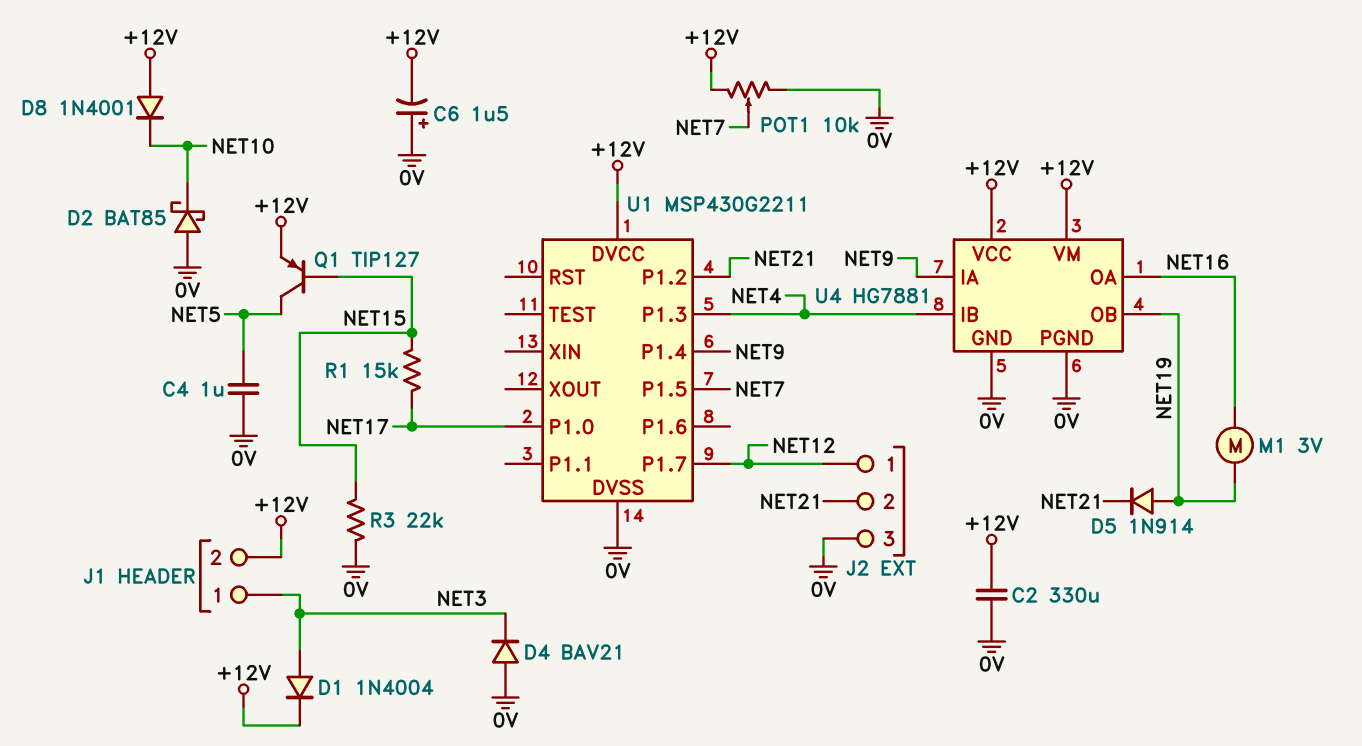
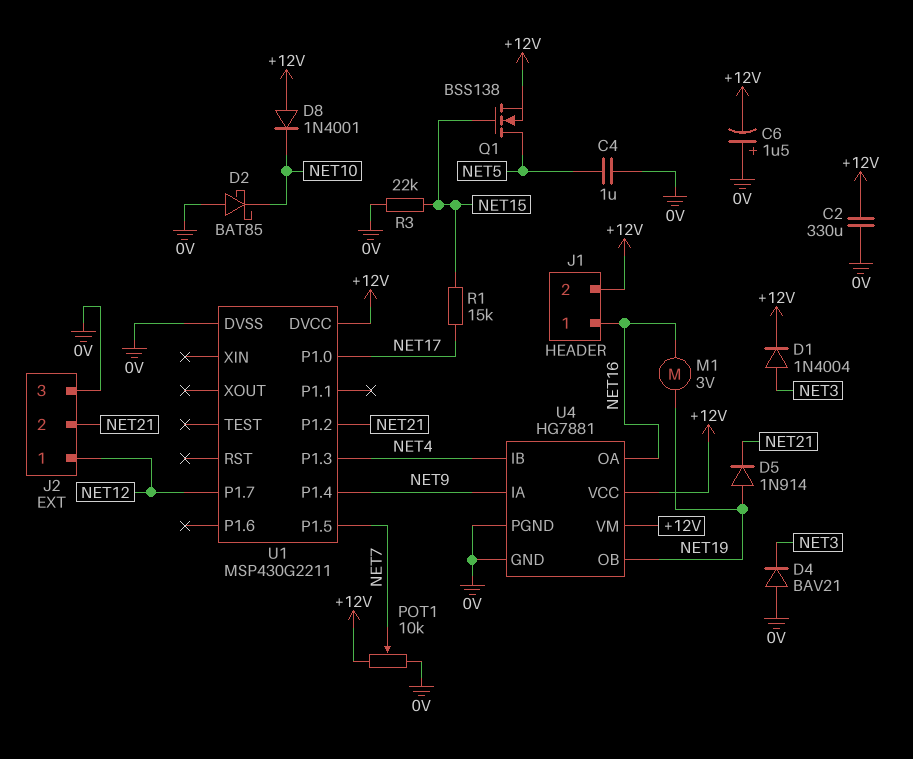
J1 pin 1: NET3 -> NET16
Q1: PNP TIP127 (B NET15, C NET5, E +12V) -> NMOS BSS138 (G NET15, D NET5, S +12V)

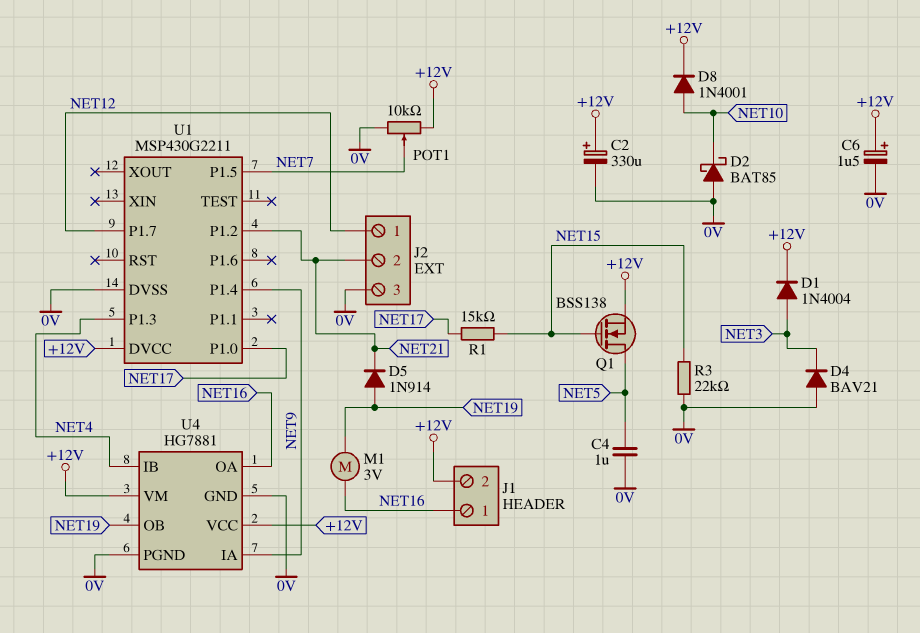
C2: 330uF (+12V, 0V) -> 330uF (plus +12V, minus 0V)
C6: 1.5uF (plus 0V, minus +12V) -> 1.5uF (plus +12V, minus 0V)
D8: diode 1N4001 (A +12V, K NET10) -> diode 1N4001 (A NET10, K +12V)

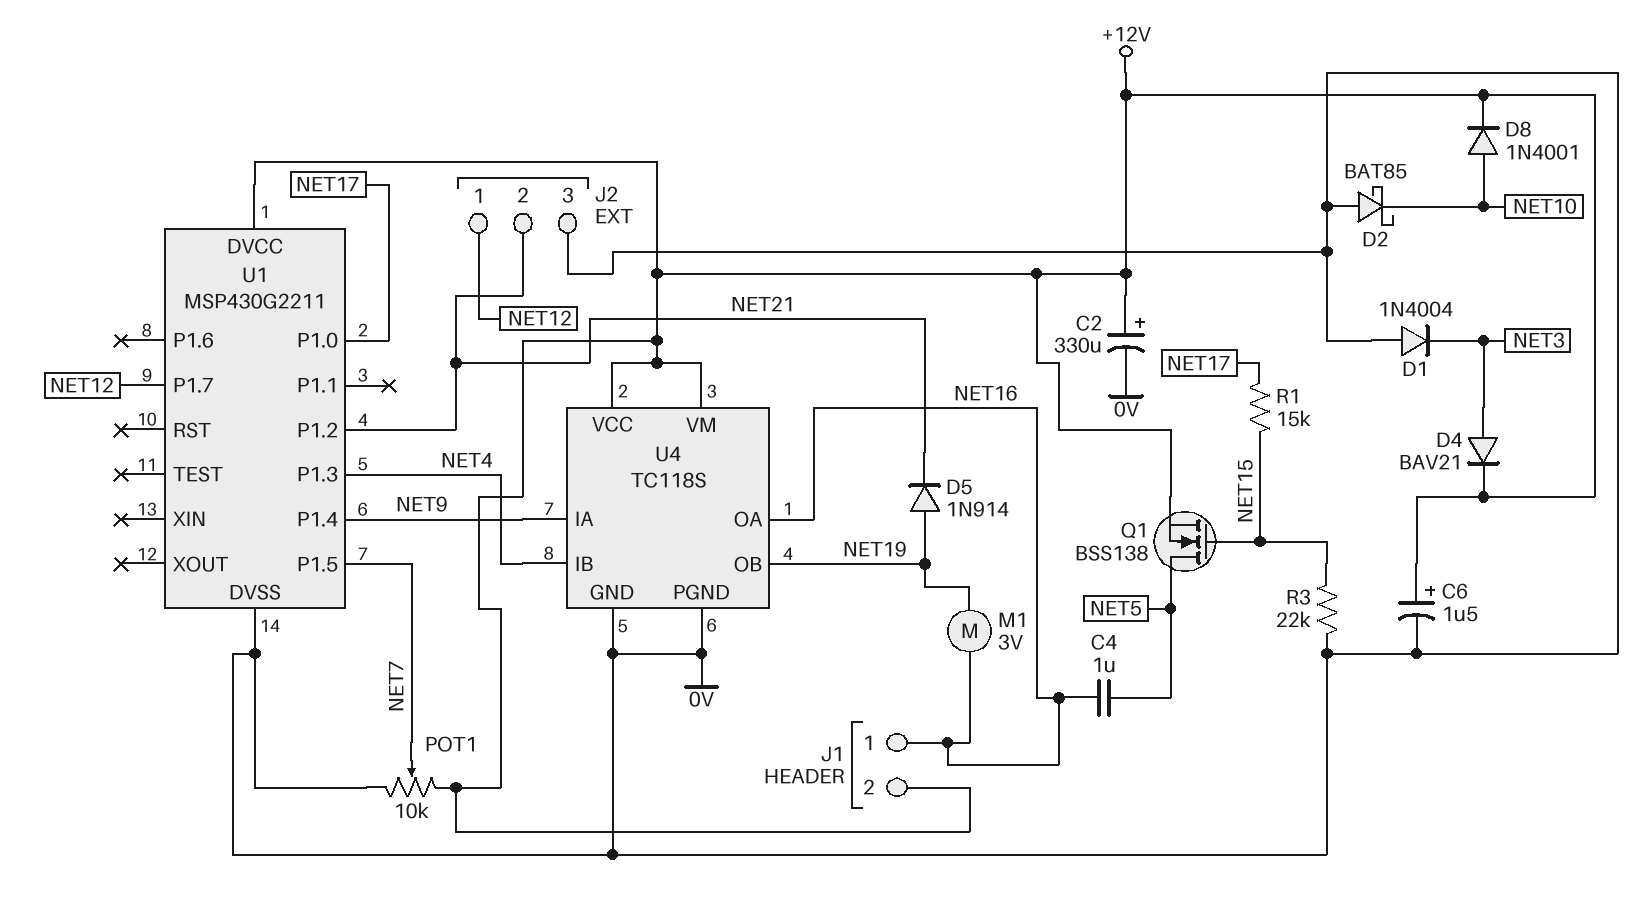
C4: 1uF (0V, NET5) -> 1uF (NET5, NET16)
D1: diode 1N4004 (A NET3, K +12V) -> diode 1N4004 (A 0V, K NET3)
D4: diode BAV21 (A 0V, K NET3) -> diode BAV21 (A NET3, K +12V)
U4: HG7881 -> TC118S

